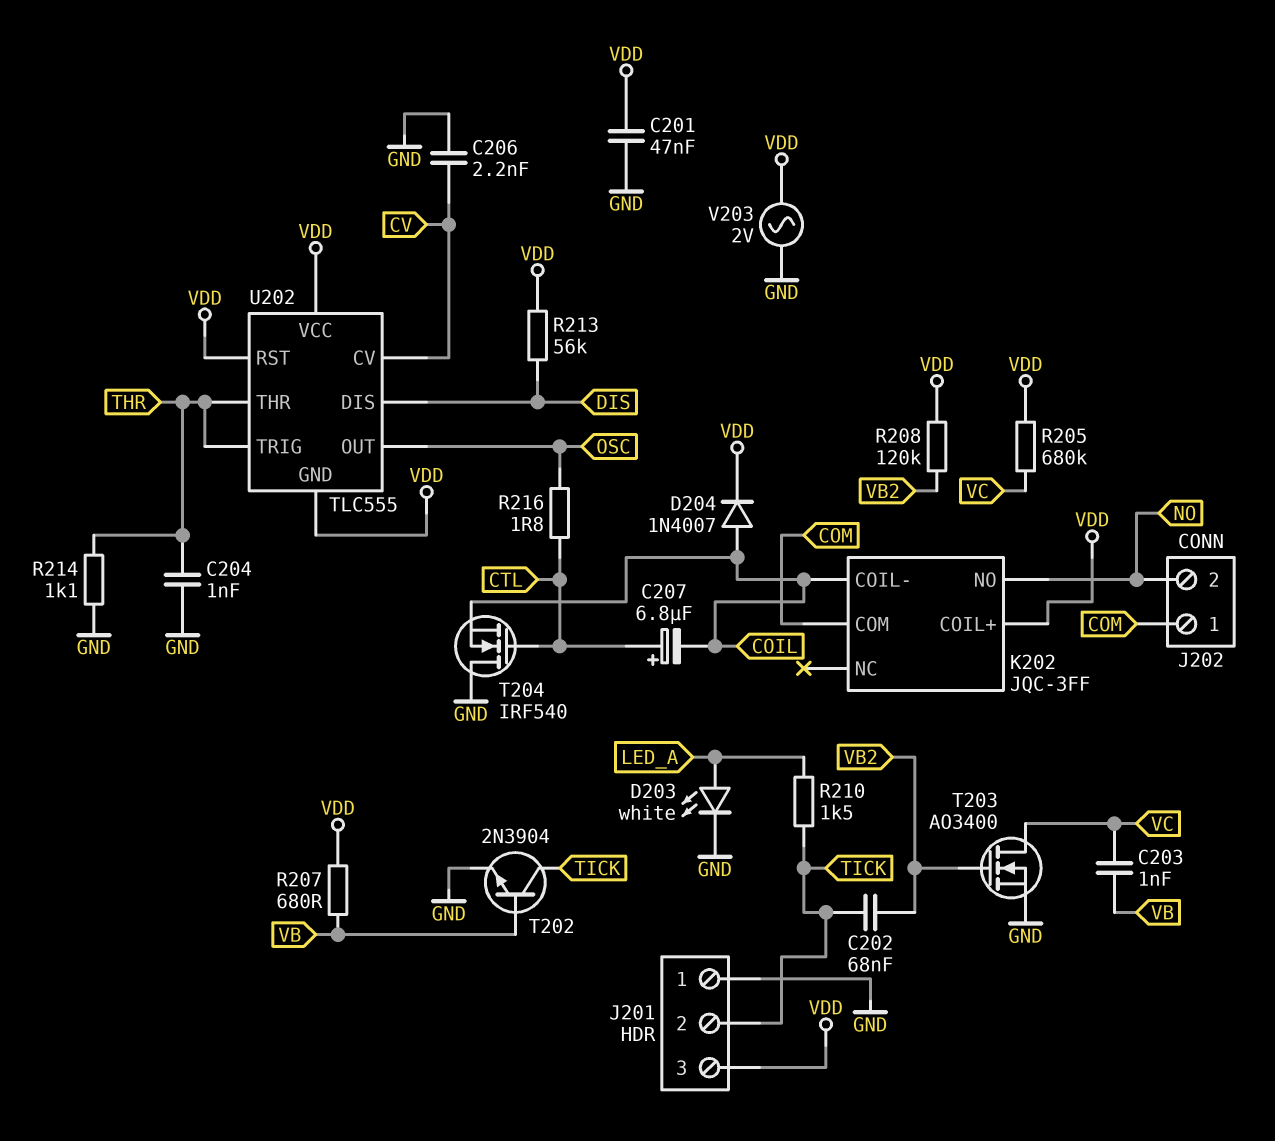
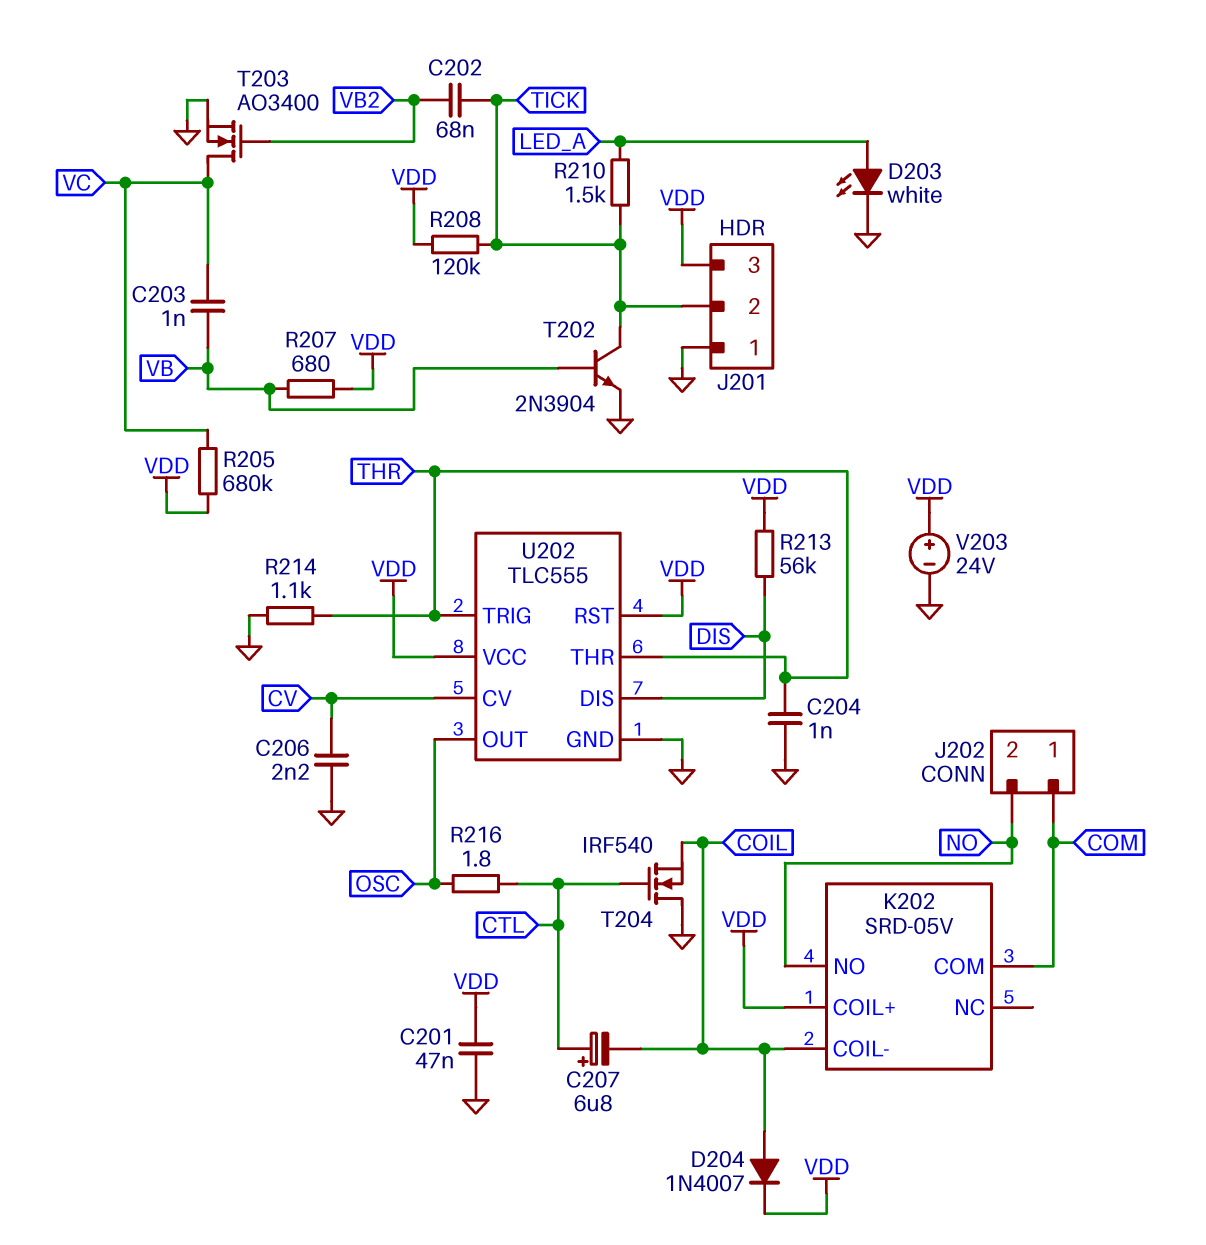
K202: JQC-3FF -> SRD-05V
R208: 120k (VB2, VDD) -> 120k (TICK, VDD)
U202 pin GND: VDD -> GND
V203: AC 2V (GND, VDD) -> 24V (plus VDD, minus GND)

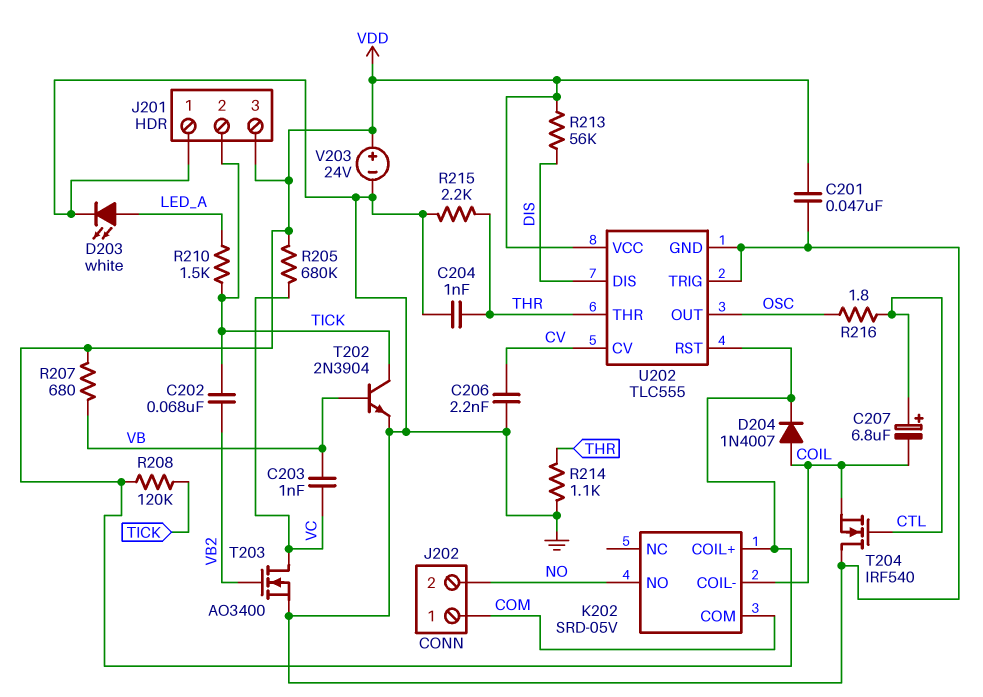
R215: none -> 2.2k (GND, THR)
U202 pin TRIG: THR -> GND

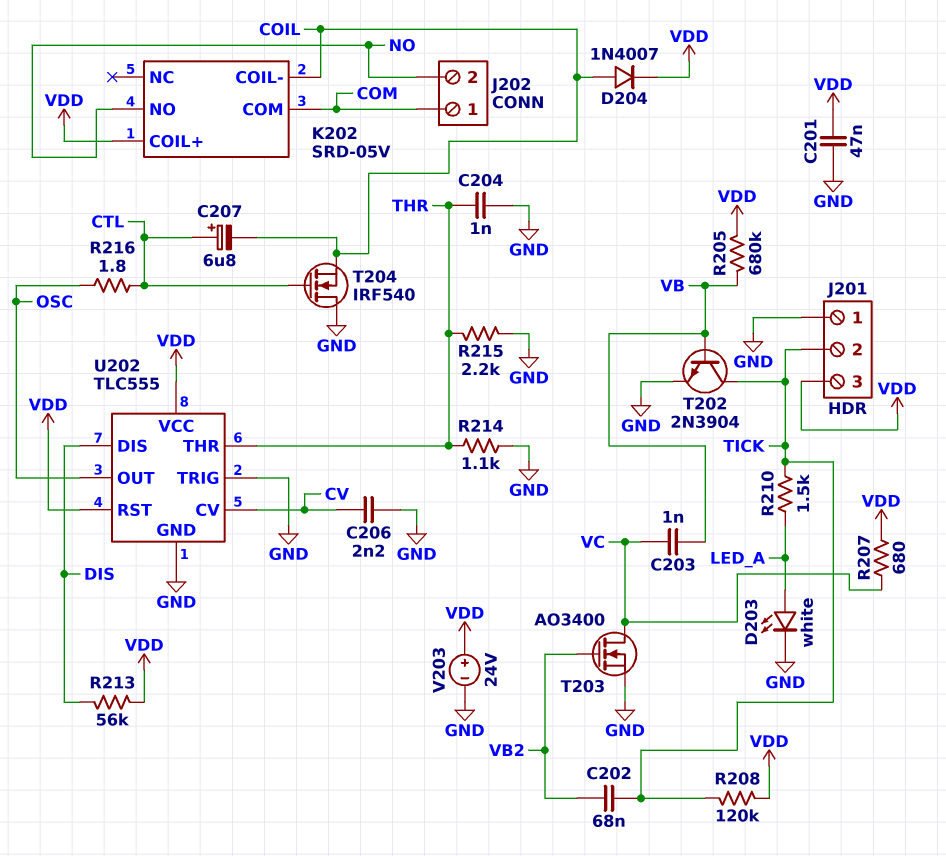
R205: 680k (VC, VDD) -> 680k (VB, VDD)
R207: 680 (VB, VDD) -> 680 (VC, VDD)

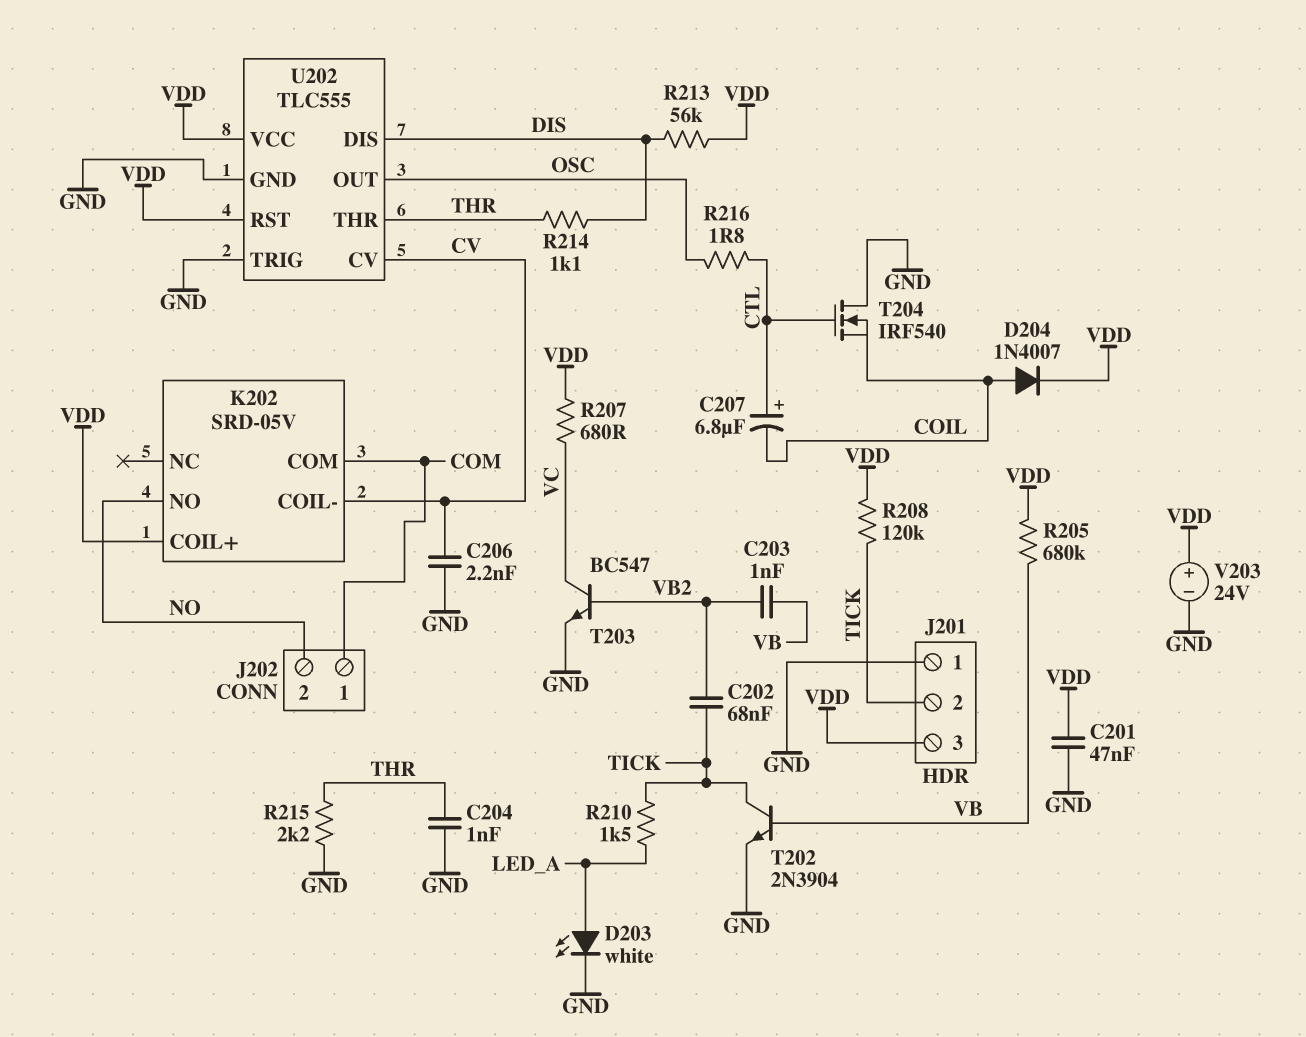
C203: 1nF (VB, VC) -> 1nF (VB, VB2)
K202 pin COIL-: COIL -> CV
R214: 1.1k (GND, THR) -> 1.1k (DIS, THR)
T203: NMOS AO3400 (G VB2, D VC, S GND) -> NPN BC547 (B VB2, C VC, E GND)

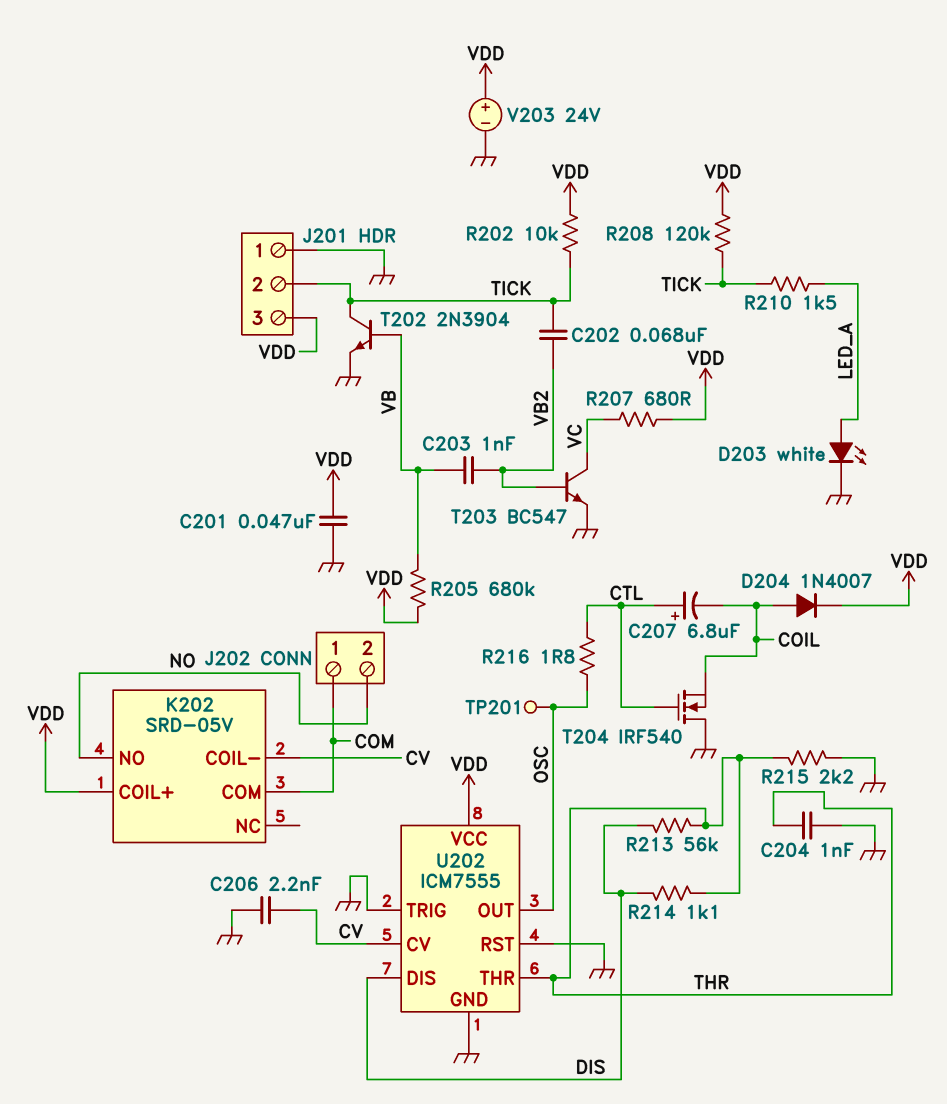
R202: none -> 10k (TICK, VDD)
R213: 56k (DIS, VDD) -> 56k (DIS, THR)
TP201: none -> test point (OSC)
U202: TLC555 -> ICM7555
U202 pin RST: VDD -> GND

